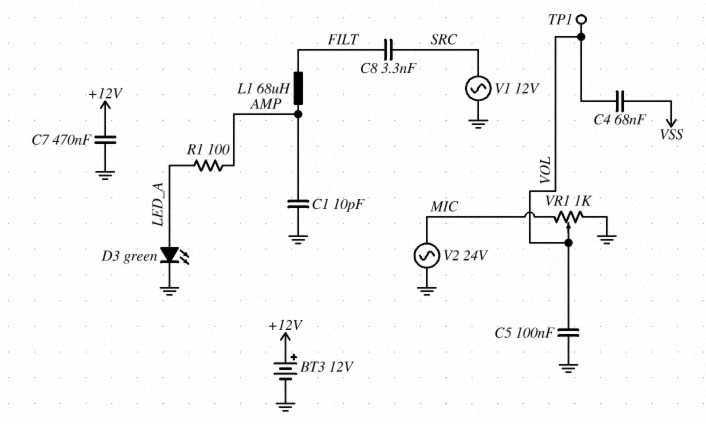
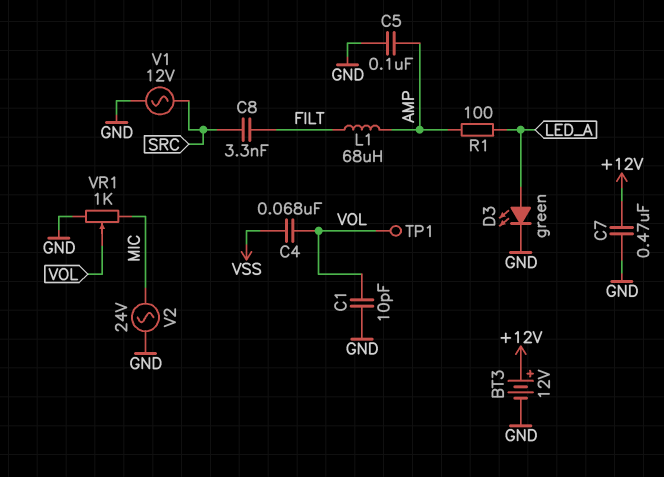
C1: 10pF (AMP, GND) -> 10pF (GND, VOL)
C5: 100nF (GND, VOL) -> 100nF (AMP, GND)

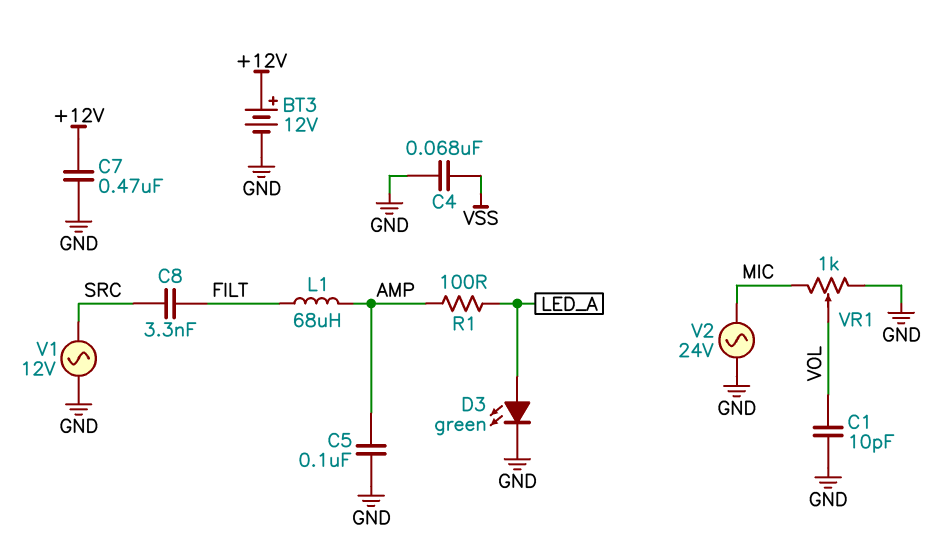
C4: 68nF (VOL, VSS) -> 68nF (GND, VSS)
TP1: test point (VOL) -> none

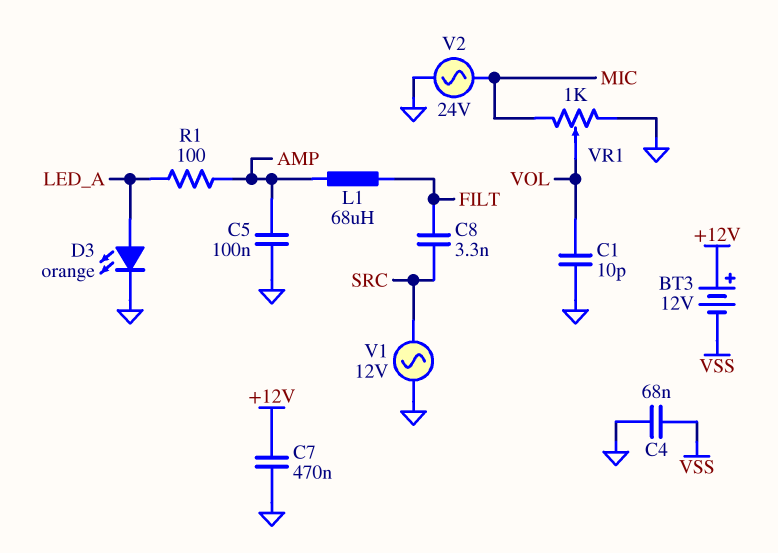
BT3: 12V (plus +12V, minus GND) -> 12V (plus +12V, minus VSS)
D3: LED green (A LED_A, K GND) -> LED orange (A LED_A, K GND)

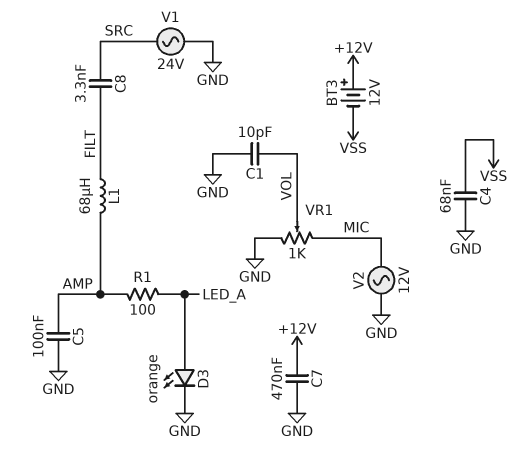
V1: AC 12V (GND, SRC) -> AC 24V (GND, SRC)
V2: AC 24V (GND, MIC) -> AC 12V (GND, MIC)

